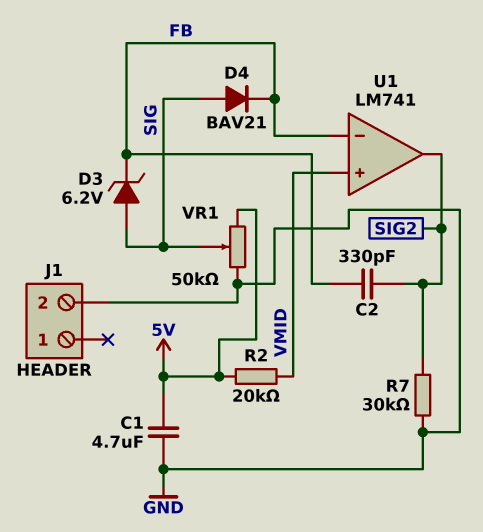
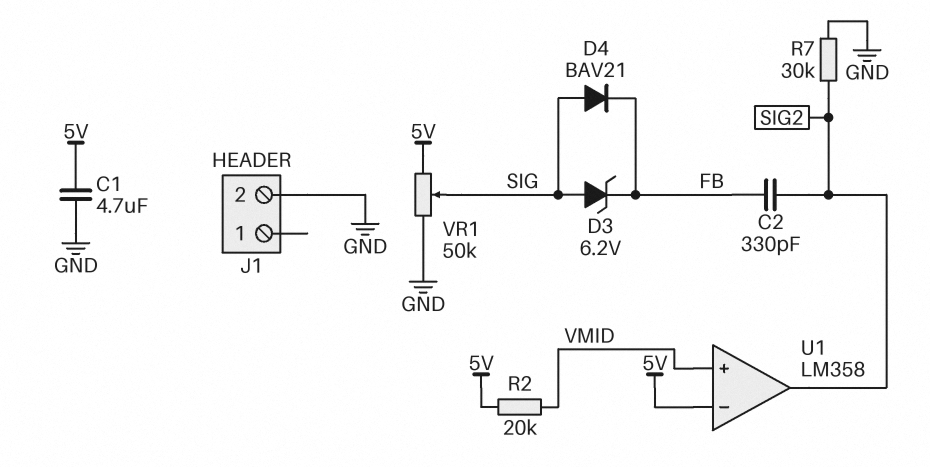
U1: LM741 -> LM358
U1 pin in-: FB -> 5V

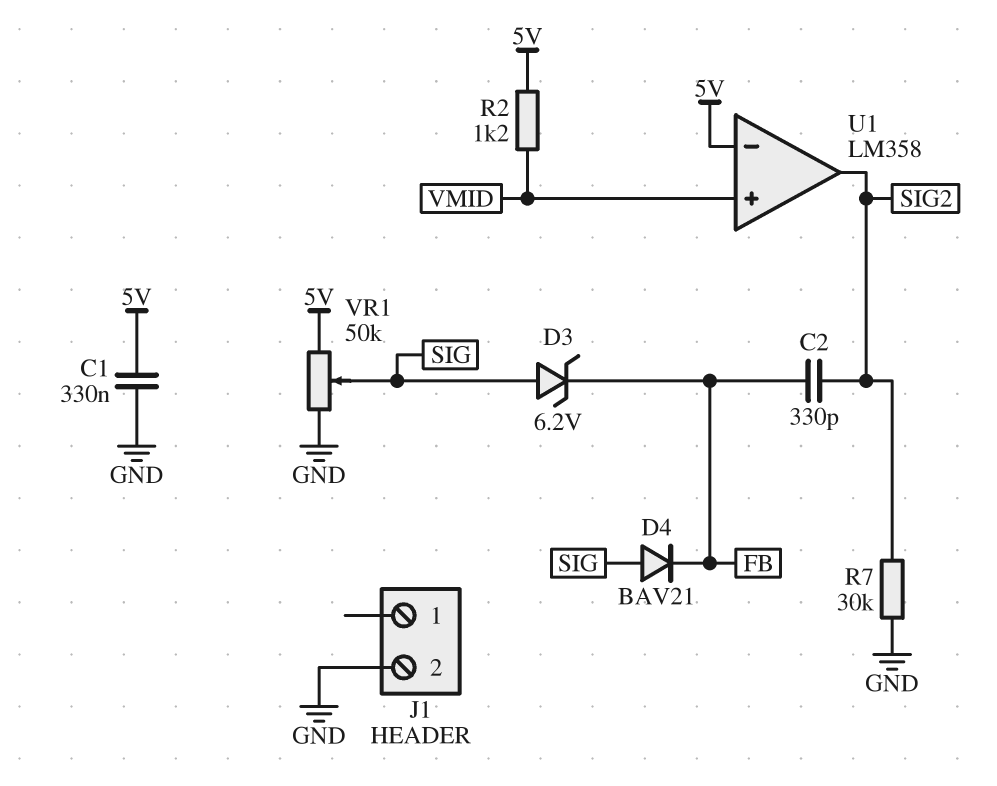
C1: 4.7uF (5V, GND) -> 330nF (5V, GND)
R2: 20k (5V, VMID) -> 1.2k (5V, VMID)

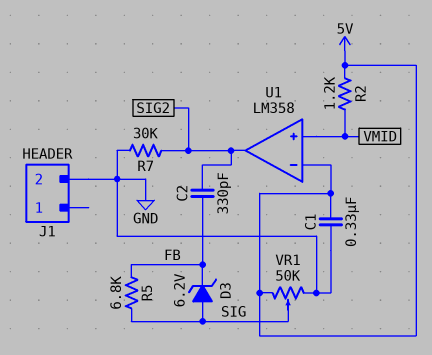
D4: diode BAV21 (A SIG, K FB) -> none
R5: none -> 6.8k (FB, SIG)

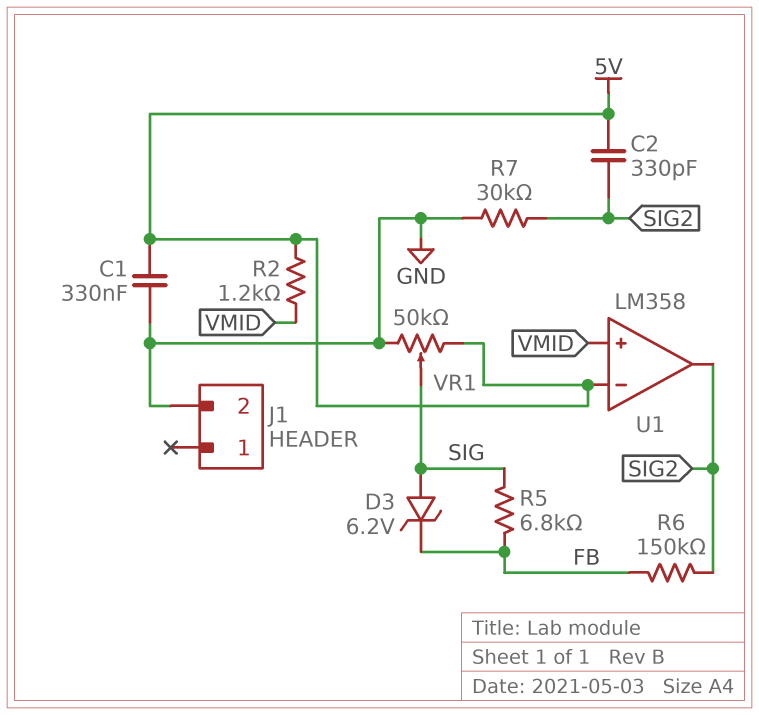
C2: 330pF (FB, SIG2) -> 330pF (5V, SIG2)
R6: none -> 150k (FB, SIG2)

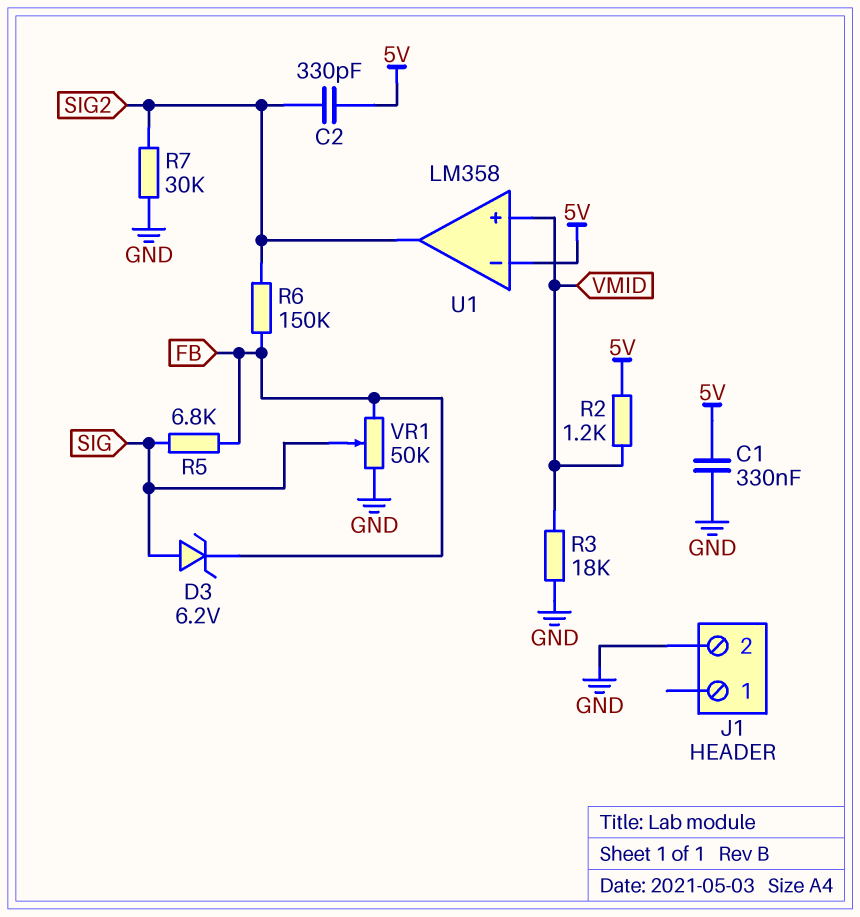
R3: none -> 18k (GND, VMID)
VR1: 50k (5V, GND, wiper SIG) -> 50k (FB, GND, wiper SIG)

